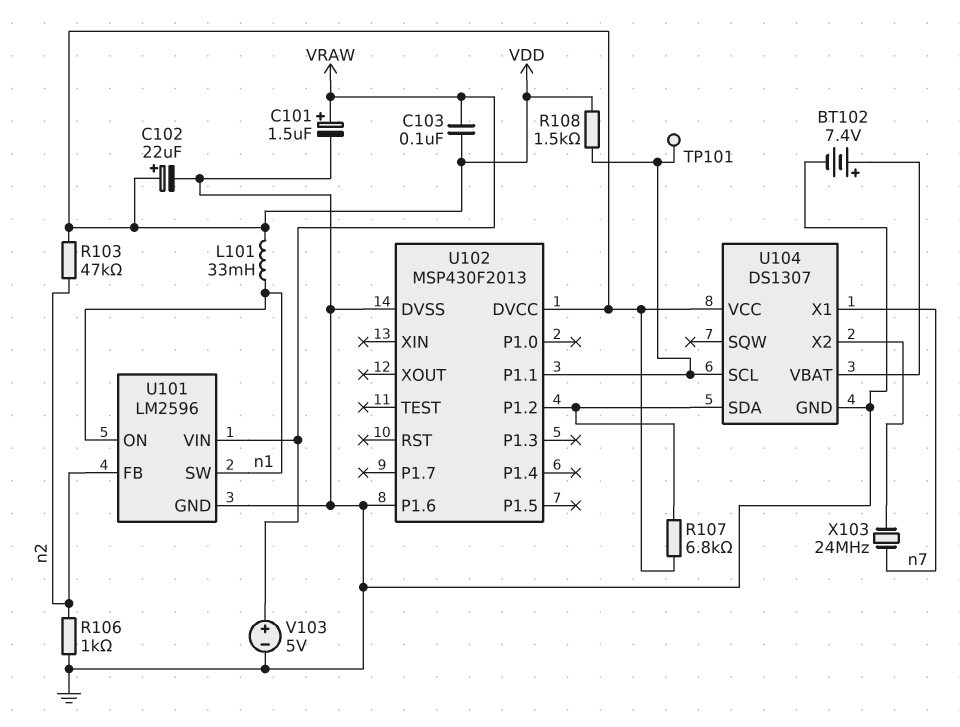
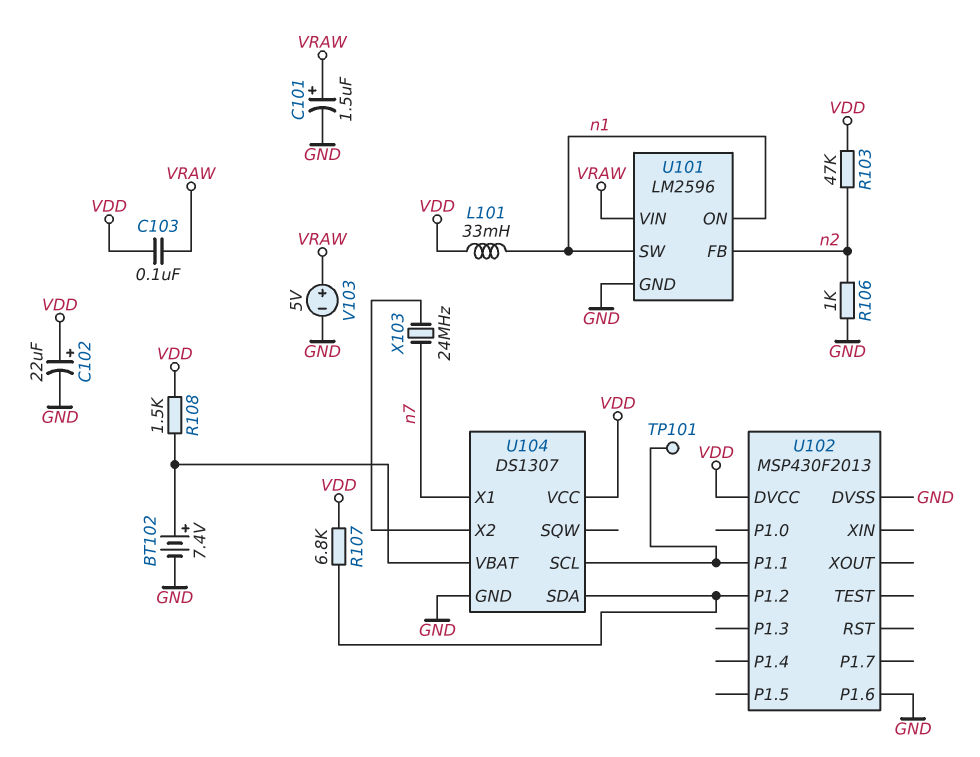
R108: 1.5k (U102/P1.1, VDD) -> 1.5k (U104/VBAT, VDD)

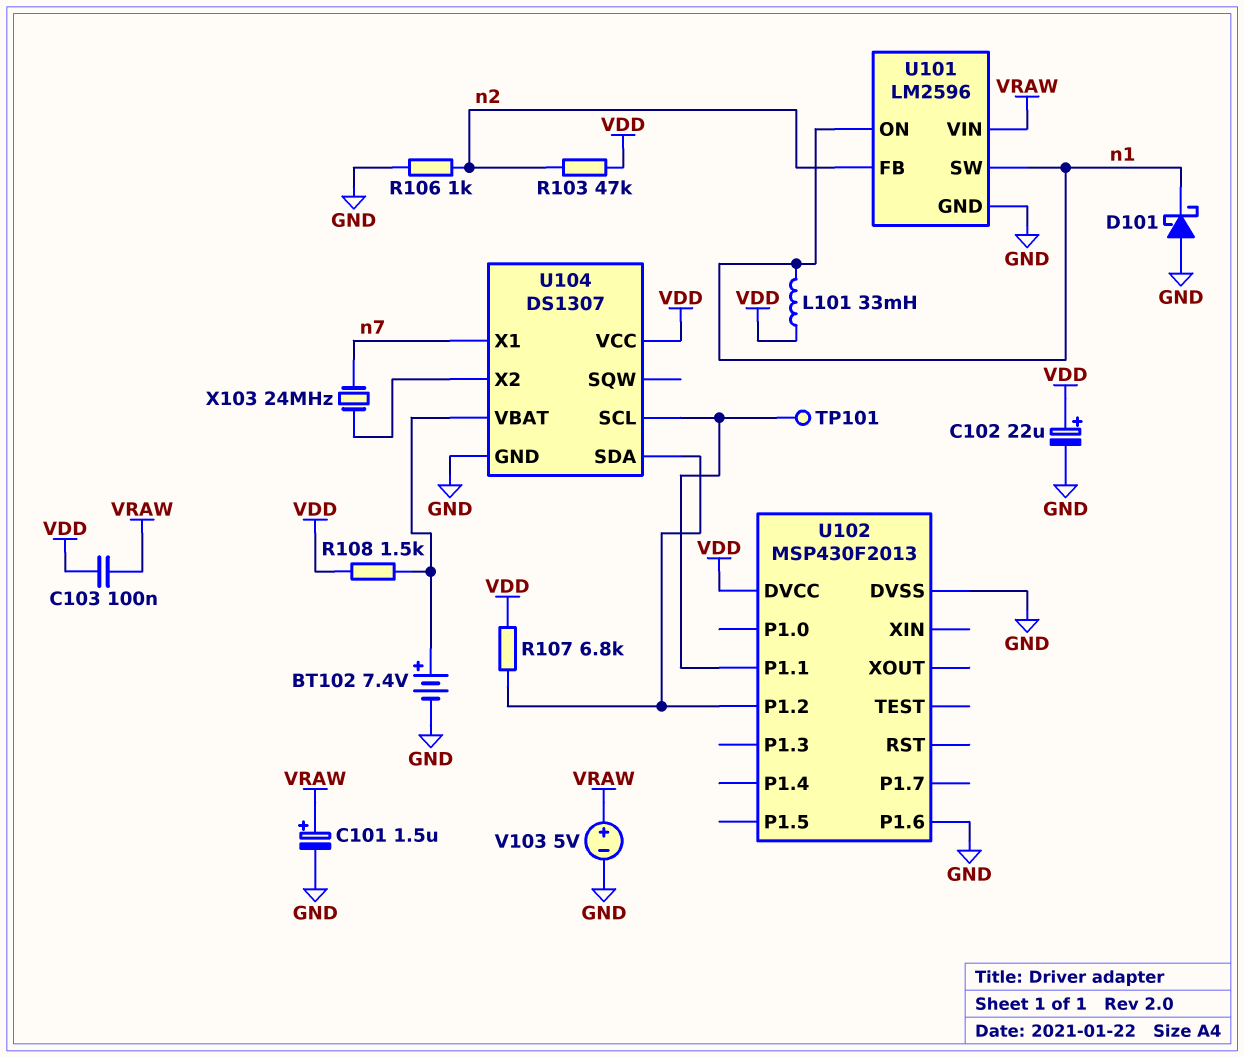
D101: none -> schottky (A GND, K n1)

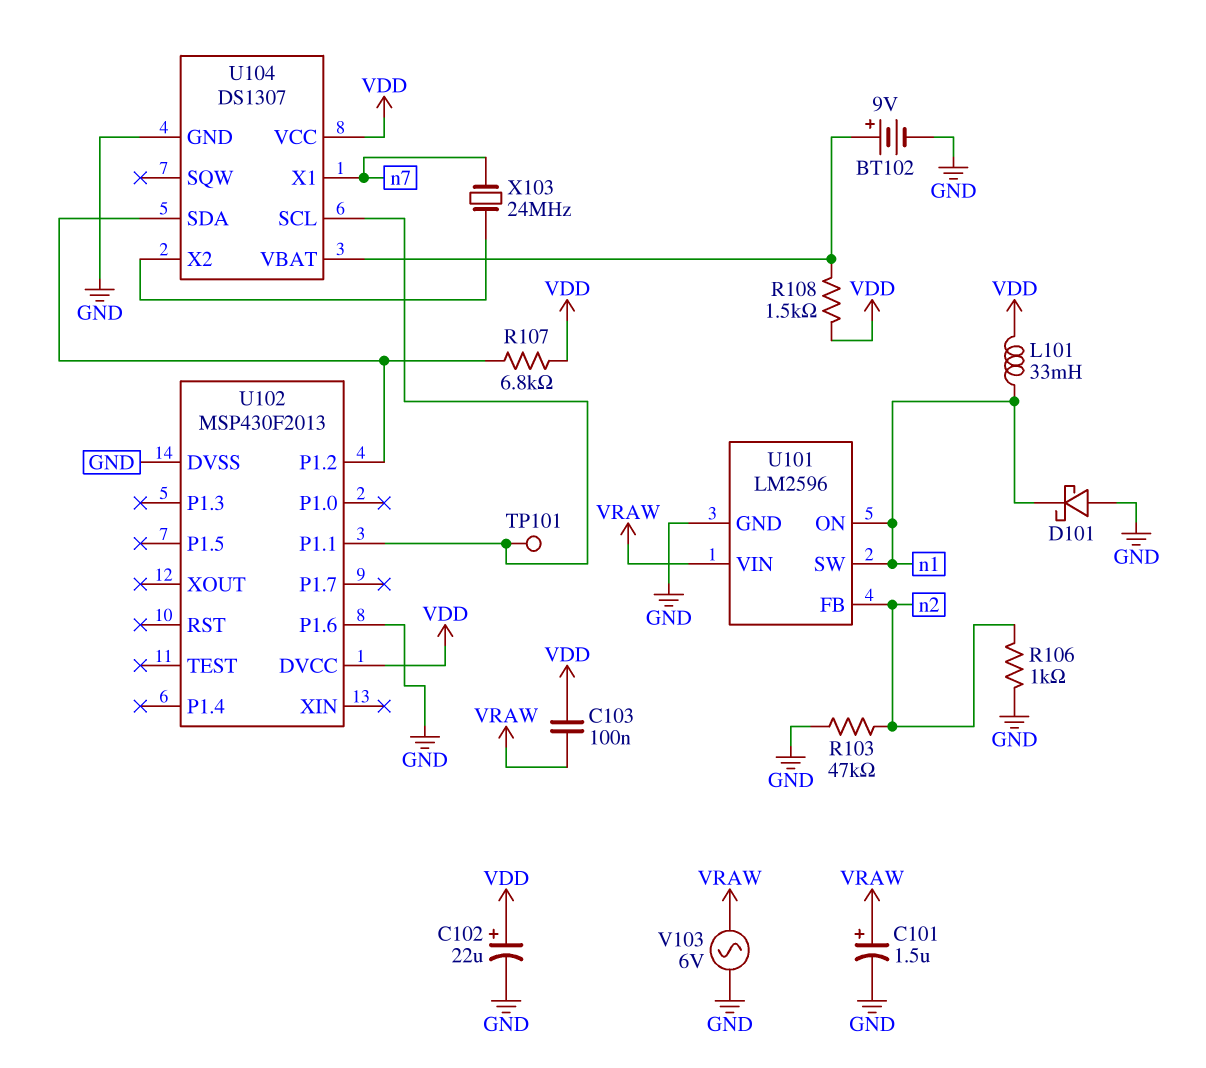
BT102: 7.4V (plus U104/VBAT, minus GND) -> 9V (plus U104/VBAT, minus GND)
R103: 47k (VDD, n2) -> 47k (GND, n2)
V103: 5V (plus VRAW, minus GND) -> AC 6V (GND, VRAW)

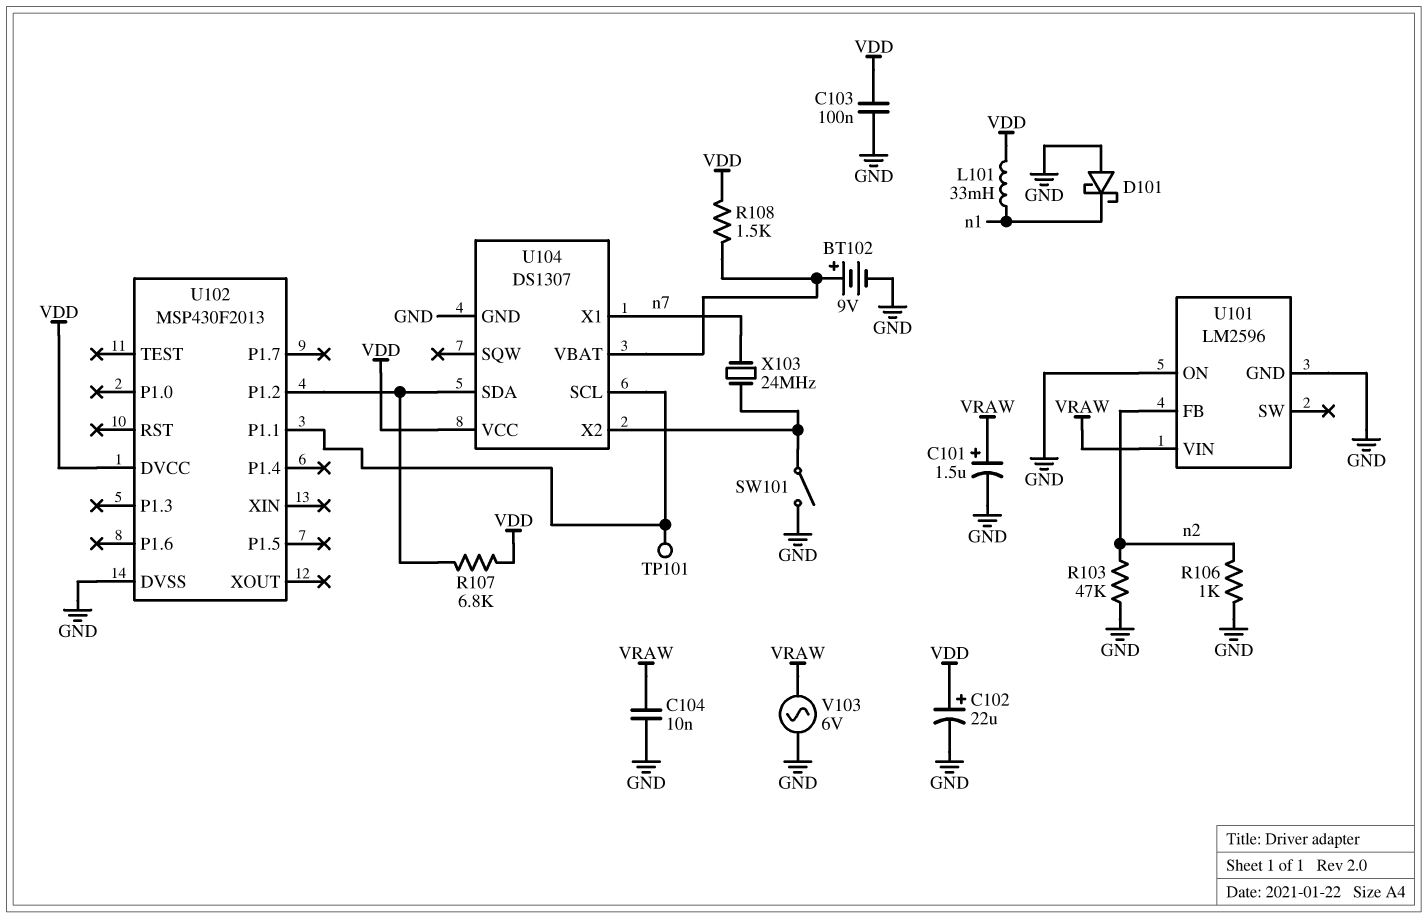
C103: 100nF (VDD, VRAW) -> 100nF (GND, VDD)
C104: none -> 10nF (GND, VRAW)
SW101: none -> switch (GND, U104/X2)
U101 pin ON: n1 -> GND
U101 pin SW: n1 -> none
U102 pin P1.6: GND -> none

